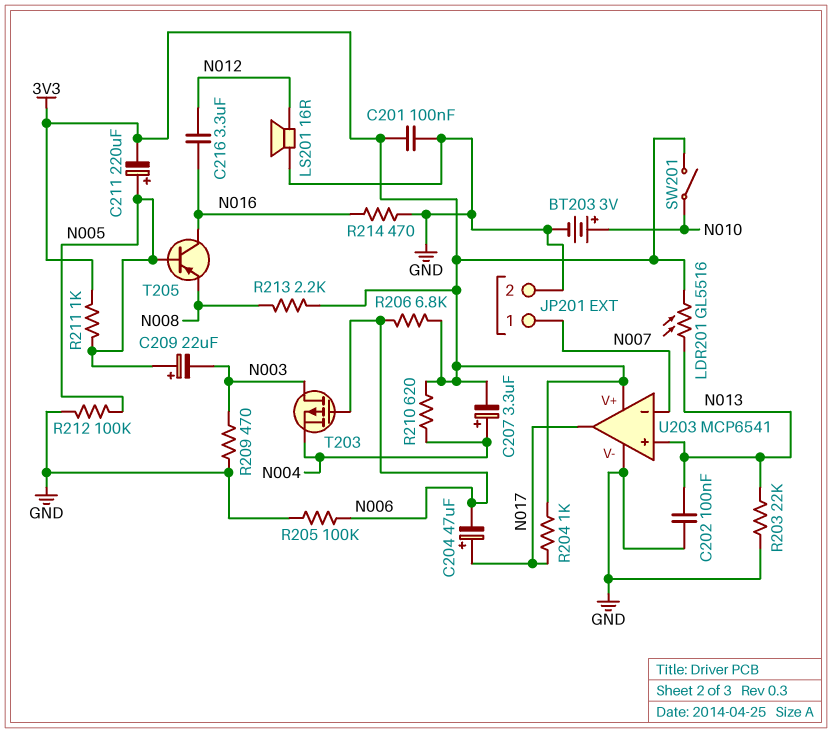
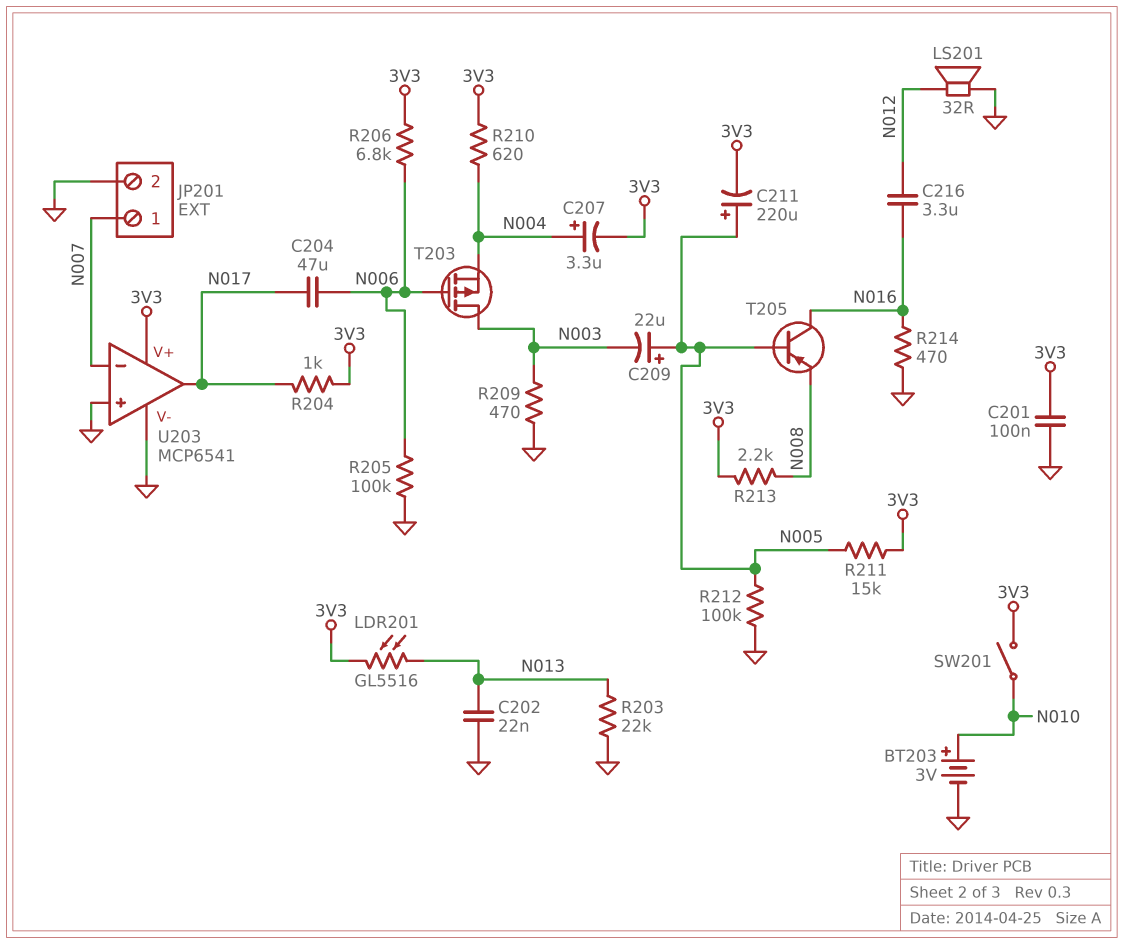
C202: 100nF (GND, N013) -> 22nF (GND, N013)
C204: 47uF (plus N017, minus N006) -> 47uF (N006, N017)
LS201: speaker 16R (GND, N012) -> speaker 32R (GND, N012)
R211: 1k (3V3, N005) -> 15k (3V3, N005)
U203 pin in+: N013 -> GND

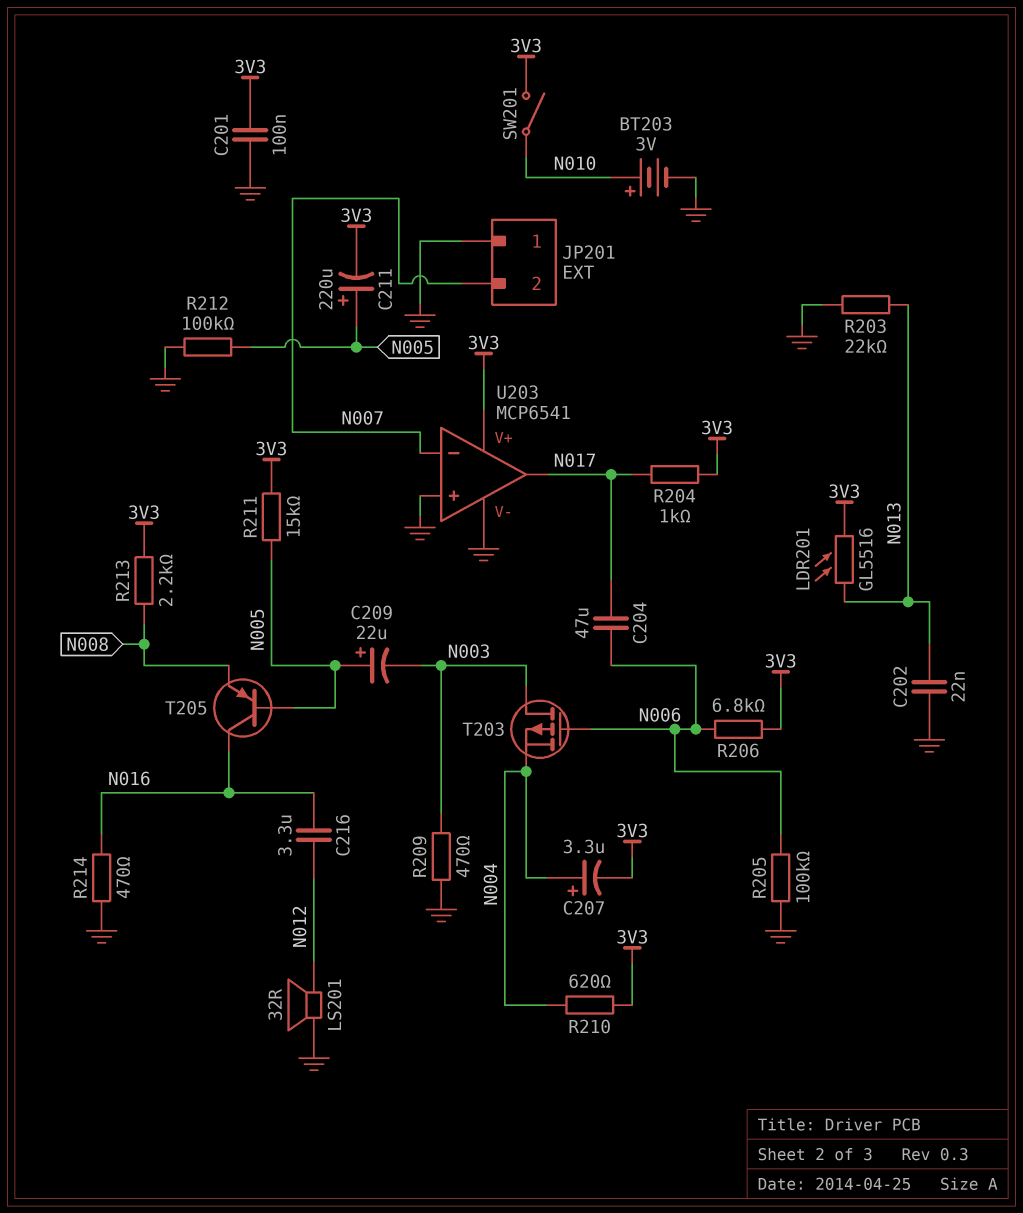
JP201 pin 1: N007 -> GND
JP201 pin 2: GND -> N007

